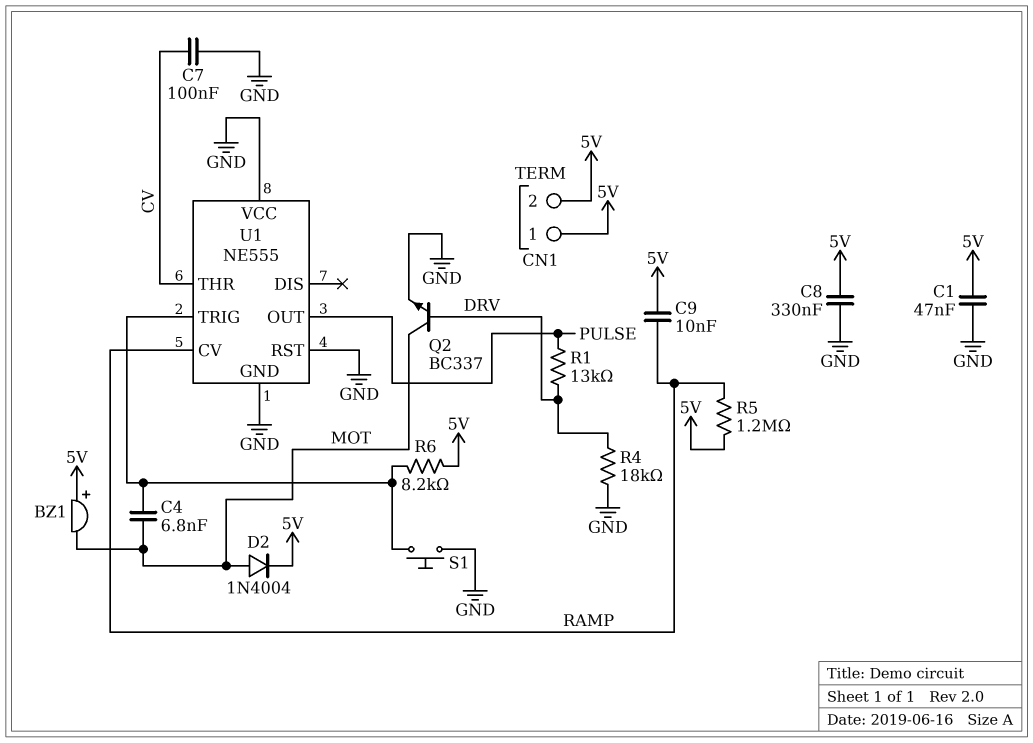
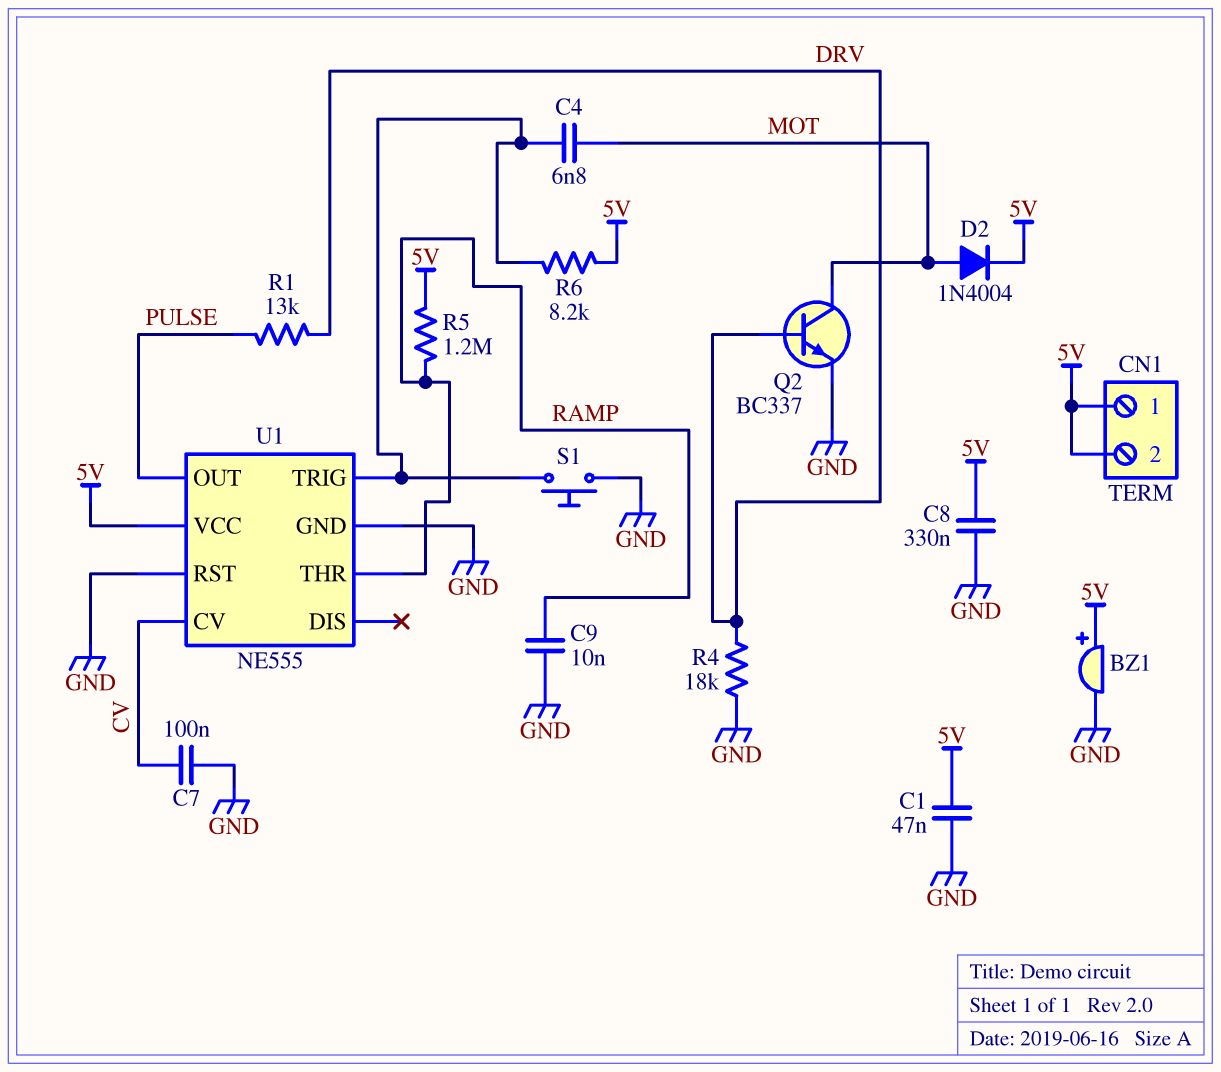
BZ1: buzzer (plus 5V, minus MOT) -> buzzer (plus 5V, minus GND)
C9: 10nF (5V, RAMP) -> 10nF (GND, RAMP)
U1 pin CV: RAMP -> CV
U1 pin THR: CV -> RAMP
U1 pin VCC: GND -> 5V

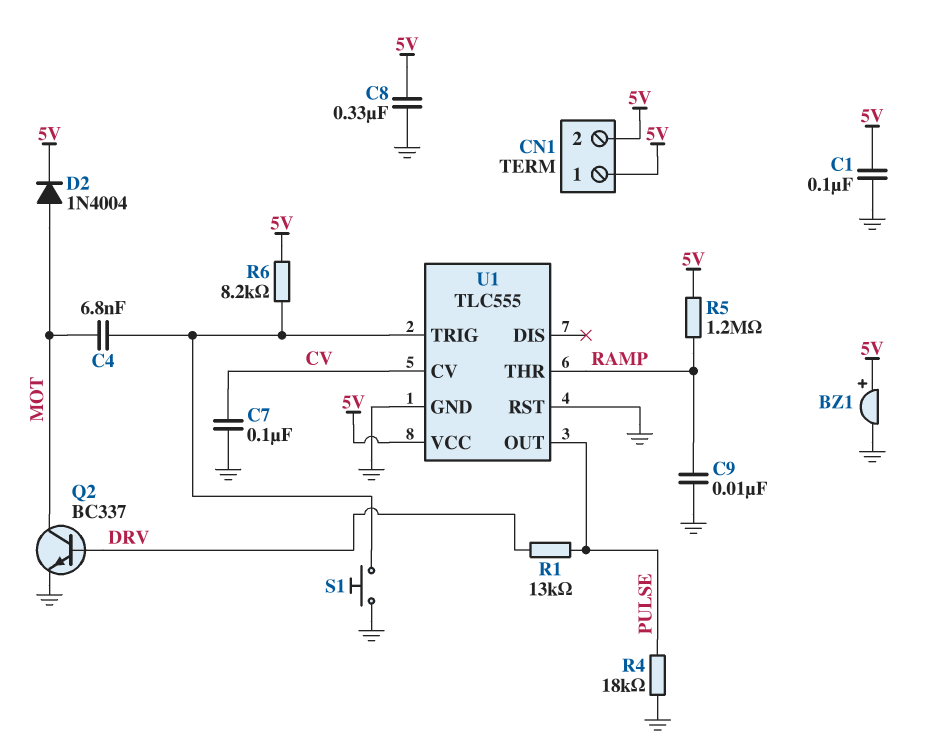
C1: 47nF (5V, GND) -> 100nF (5V, GND)
R4: 18k (DRV, GND) -> 18k (GND, PULSE)
U1: NE555 -> TLC555

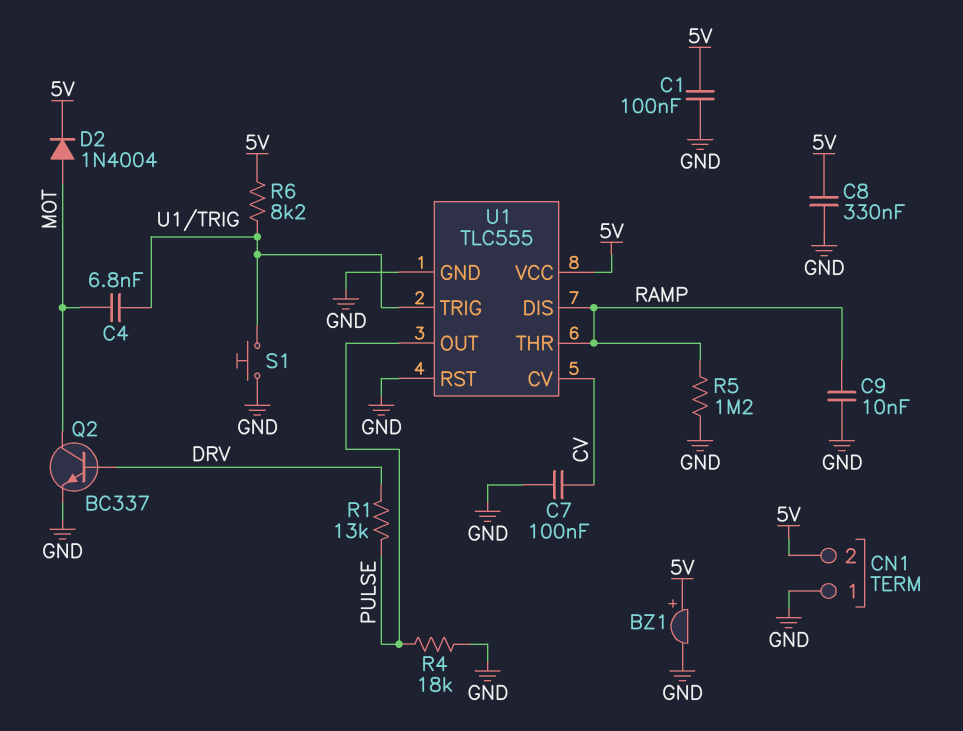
CN1 pin 1: 5V -> GND
R5: 1.2M (5V, RAMP) -> 1.2M (GND, RAMP)
U1 pin DIS: none -> RAMP

